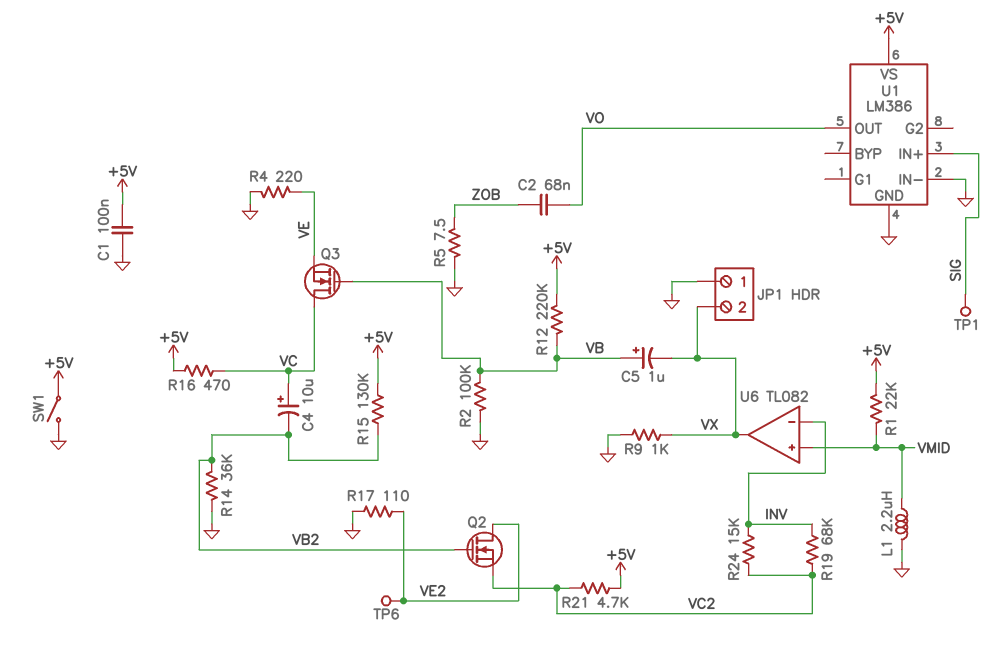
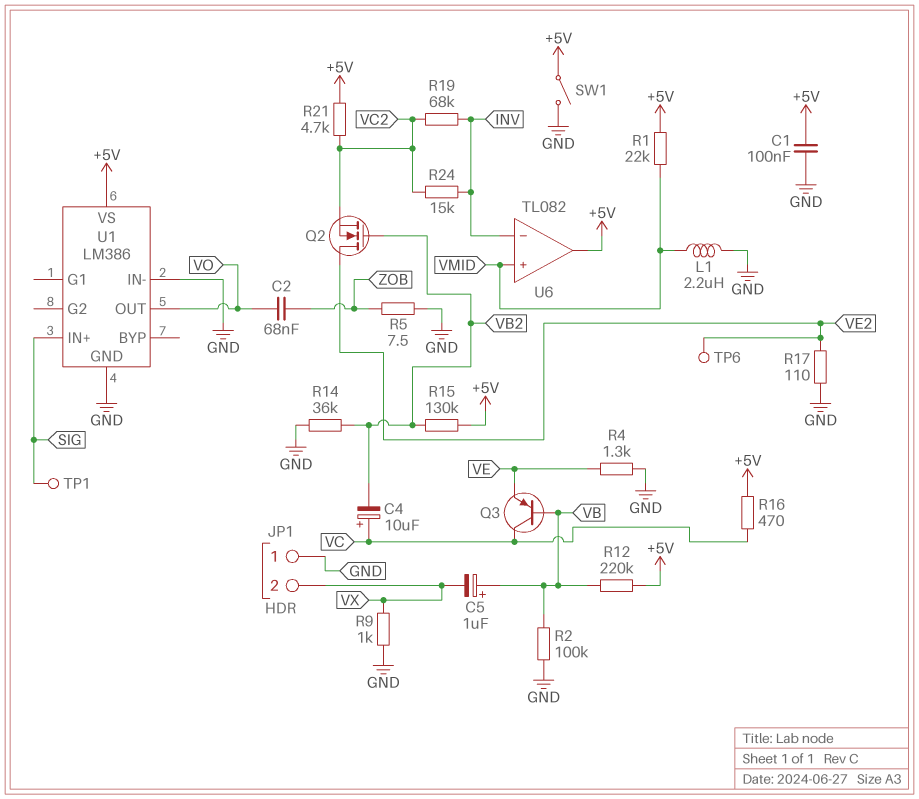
Q3: NMOS (G VB, D VC, S VE) -> PNP (B VB, C VC, E VE)
R4: 220 (GND, VE) -> 1.3k (GND, VE)
U6 pin out: VX -> +5V

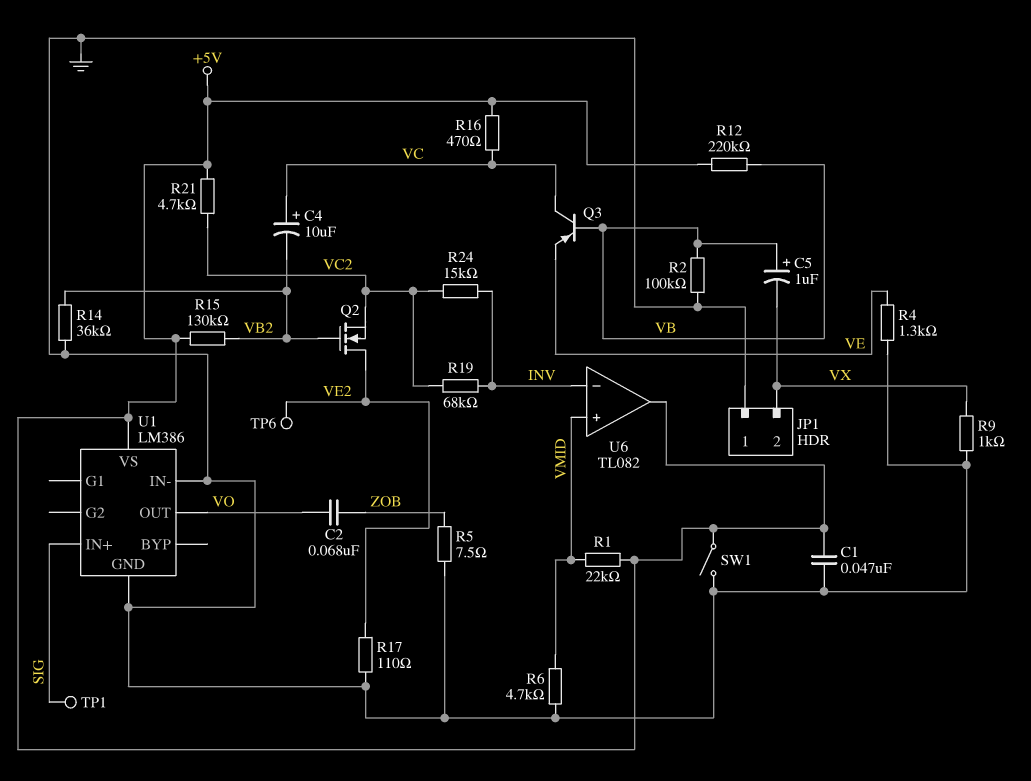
C1: 100nF (+5V, GND) -> 47nF (+5V, GND)
L1: 2.2uH (GND, VMID) -> none
R6: none -> 4.7k (GND, VMID)

